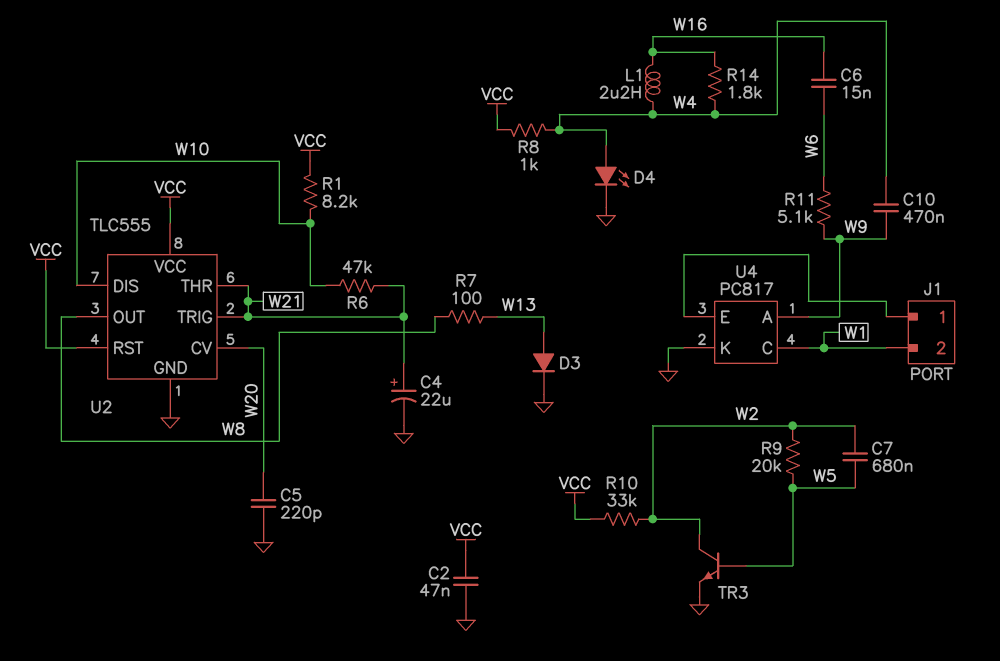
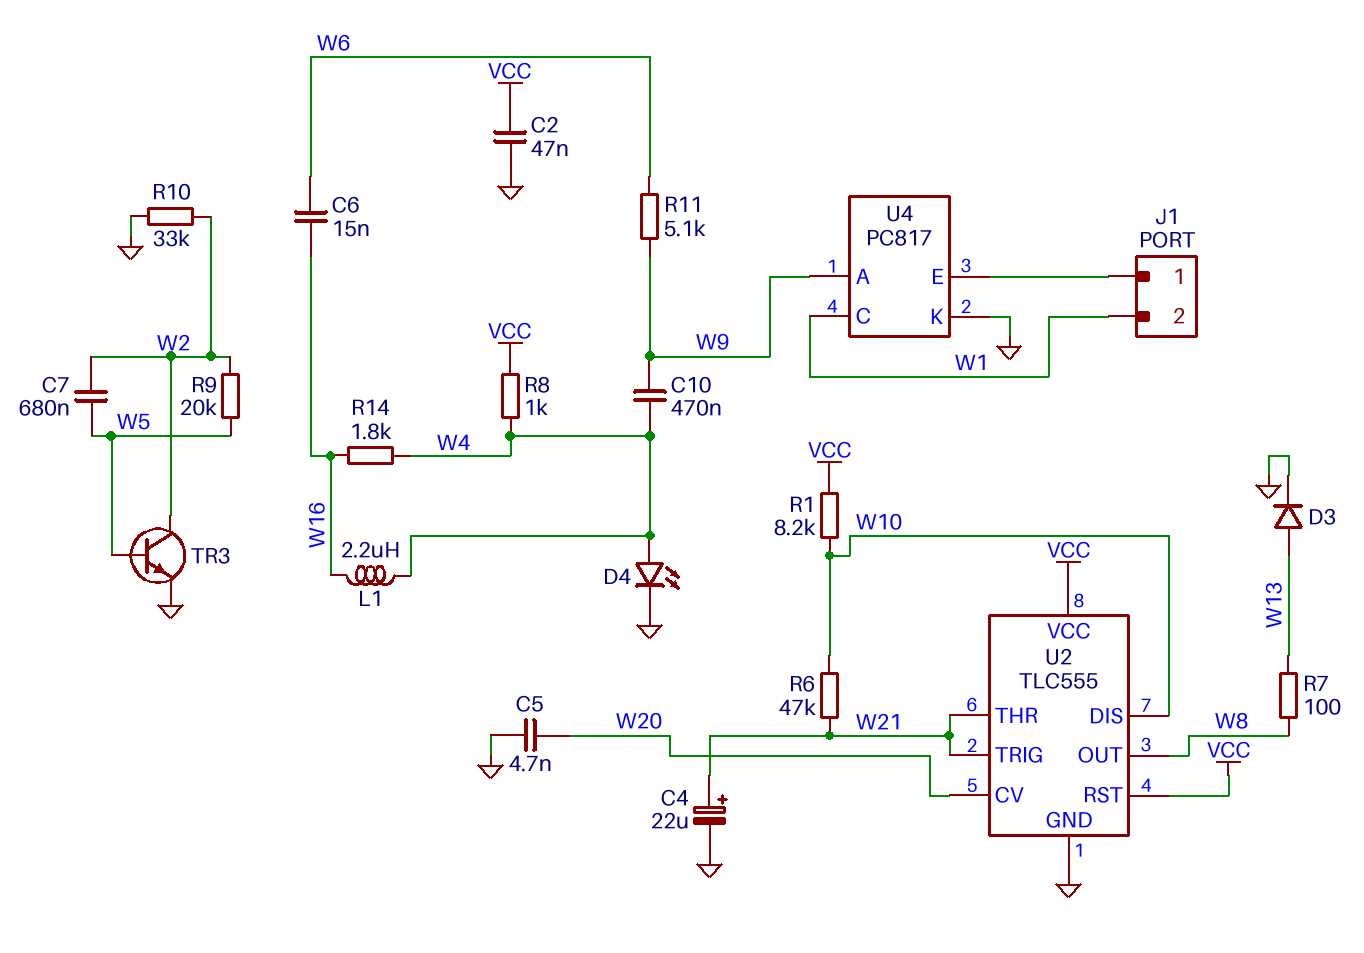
C5: 220pF (GND, W20) -> 4.7nF (GND, W20)
R10: 33k (VCC, W2) -> 33k (GND, W2)

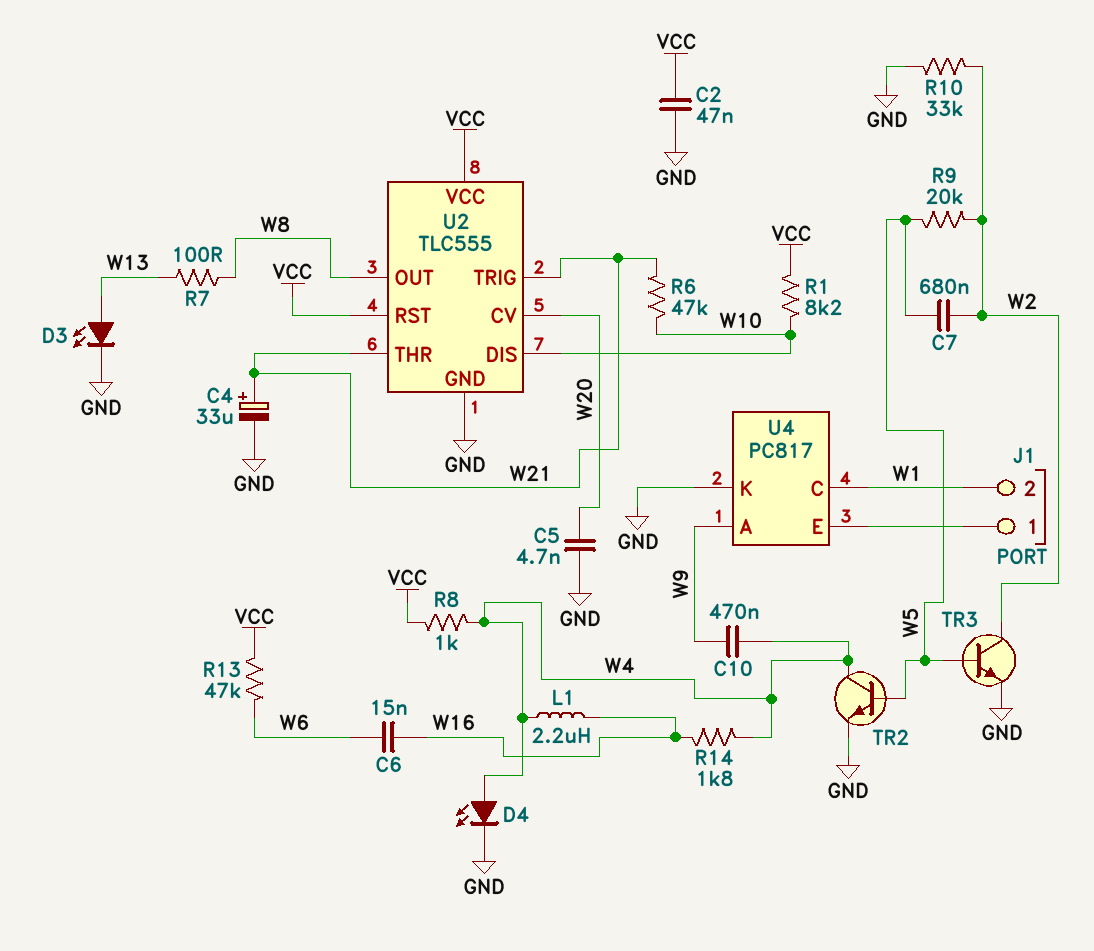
C4: 22uF (plus W21, minus GND) -> 33uF (plus W21, minus GND)
D3: diode (A W13, K GND) -> LED (A W13, K GND)
R11: 5.1k (W6, W9) -> none
R13: none -> 47k (VCC, W6)
TR2: none -> NPN (B W5, C W4, E GND)

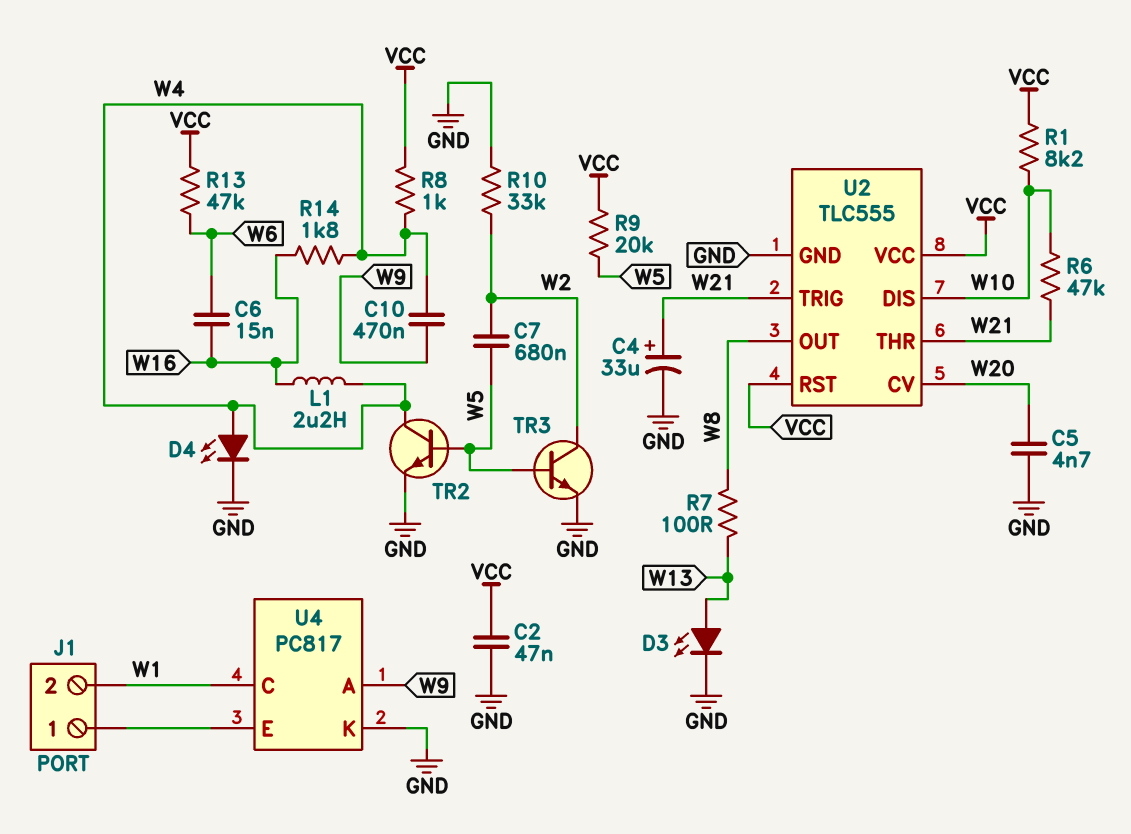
R9: 20k (W2, W5) -> 20k (VCC, W5)

